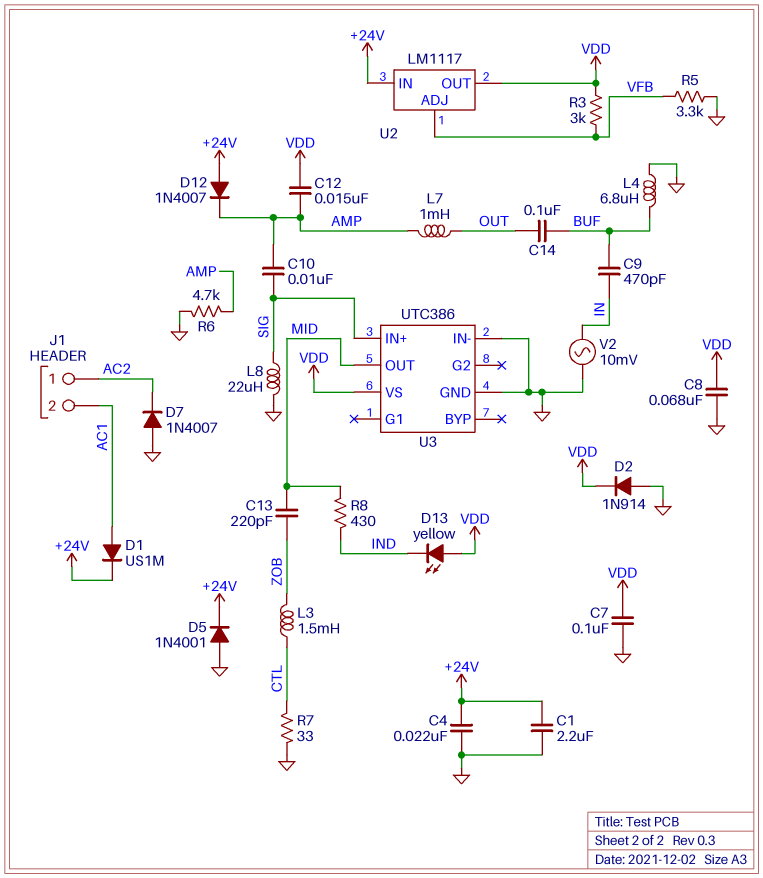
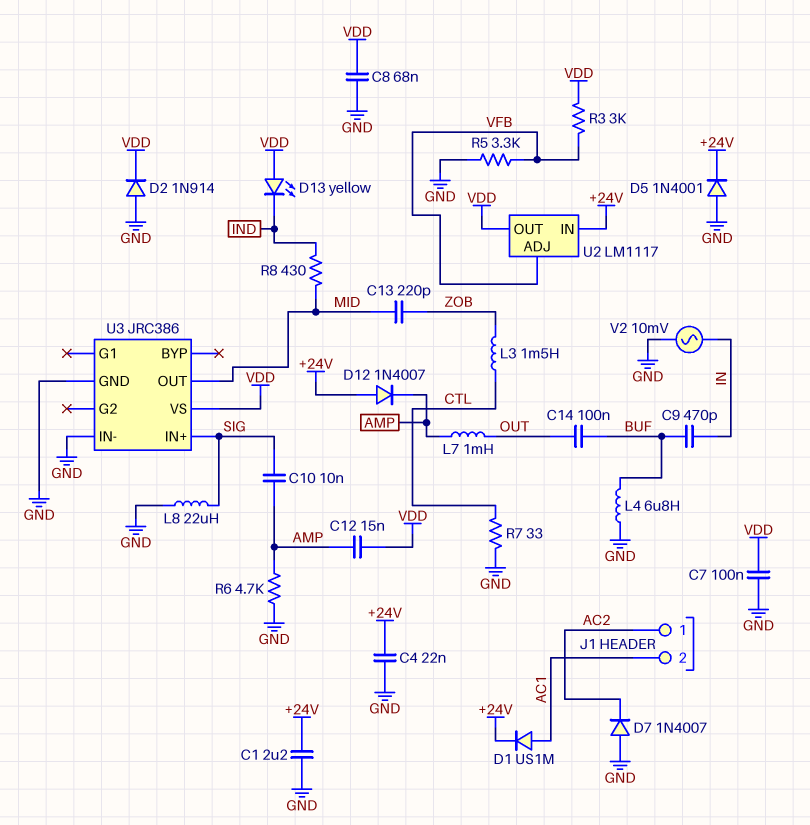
U3: UTC386 -> JRC386

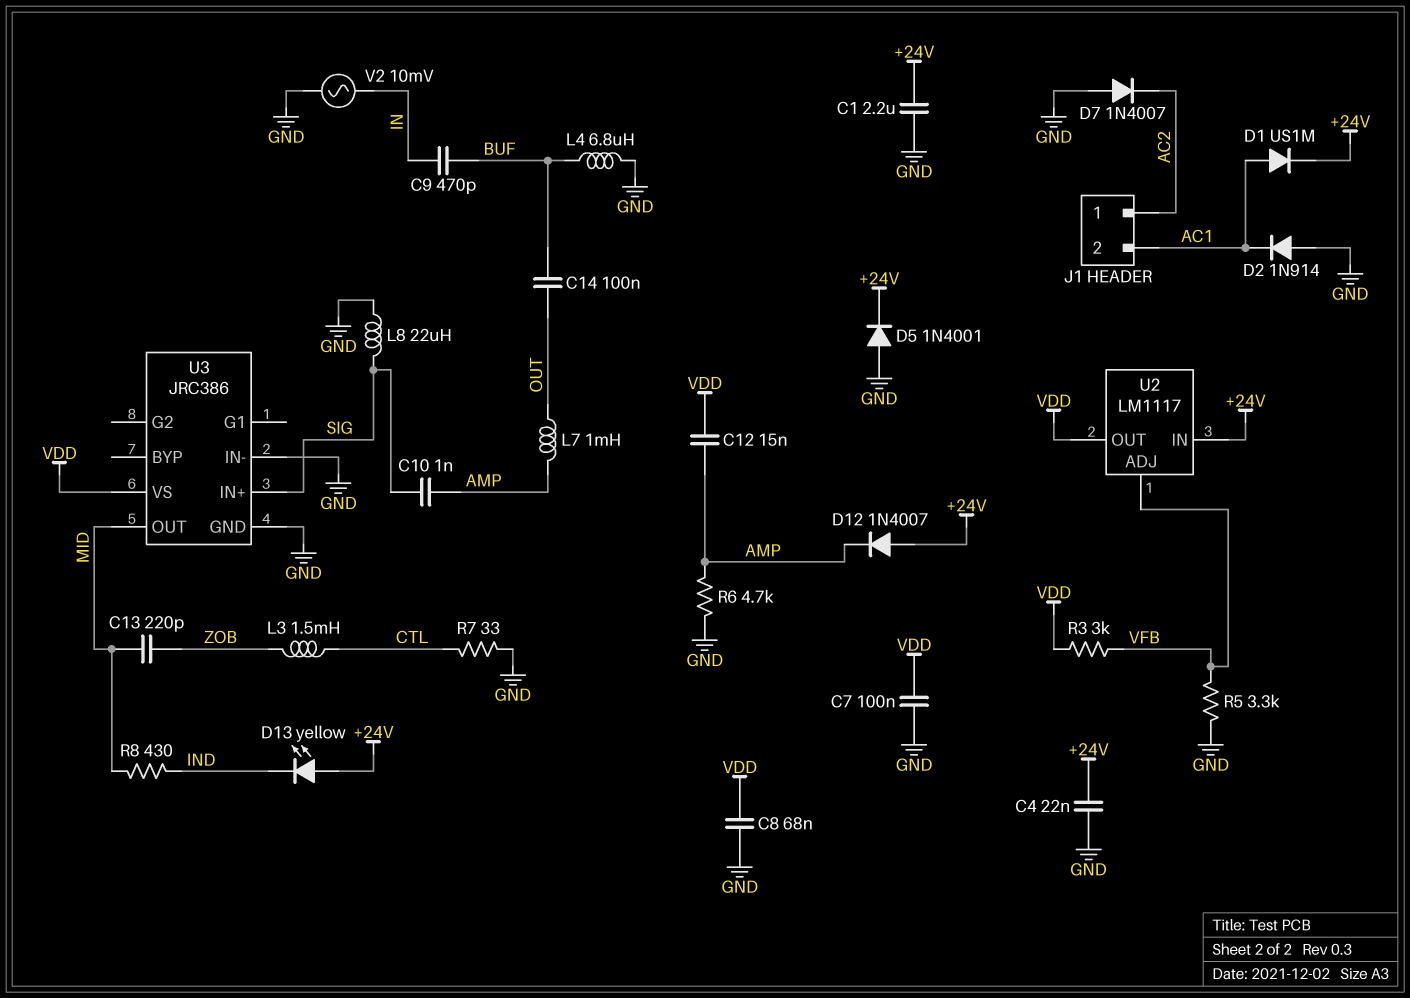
C10: 10nF (AMP, SIG) -> 1nF (AMP, SIG)
D2: diode 1N914 (A GND, K VDD) -> diode 1N914 (A GND, K AC1)
D13: LED yellow (A VDD, K IND) -> LED yellow (A +24V, K IND)

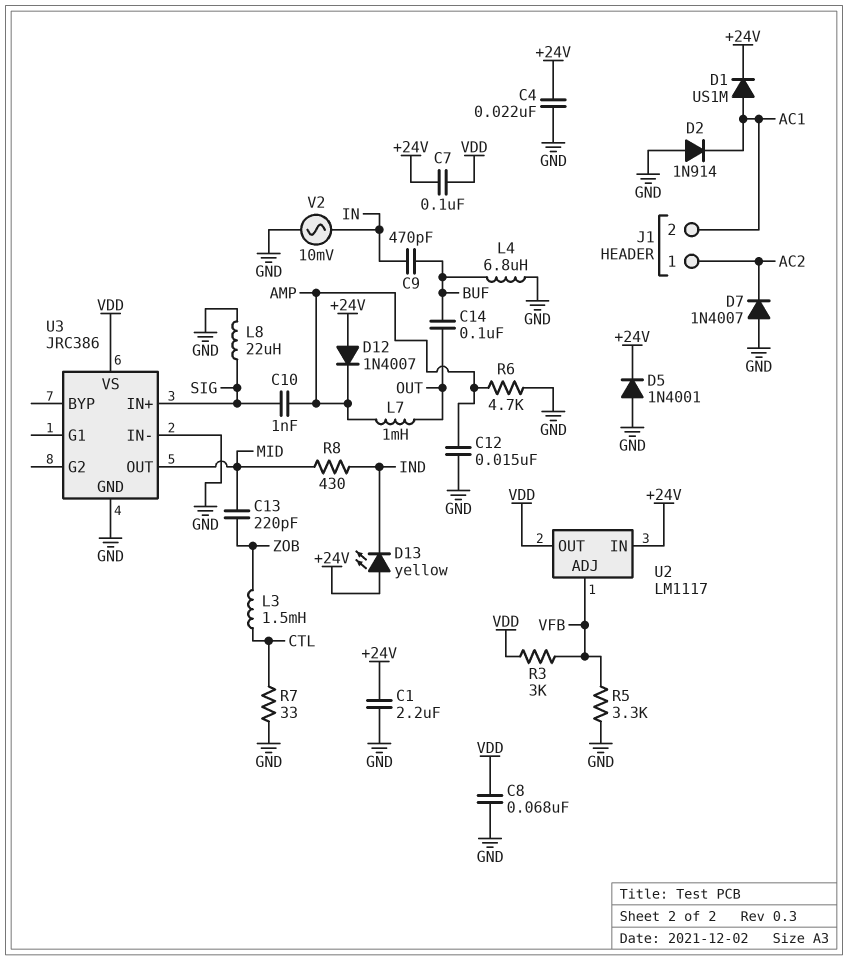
C7: 100nF (GND, VDD) -> 100nF (+24V, VDD)
C12: 15nF (AMP, VDD) -> 15nF (AMP, GND)

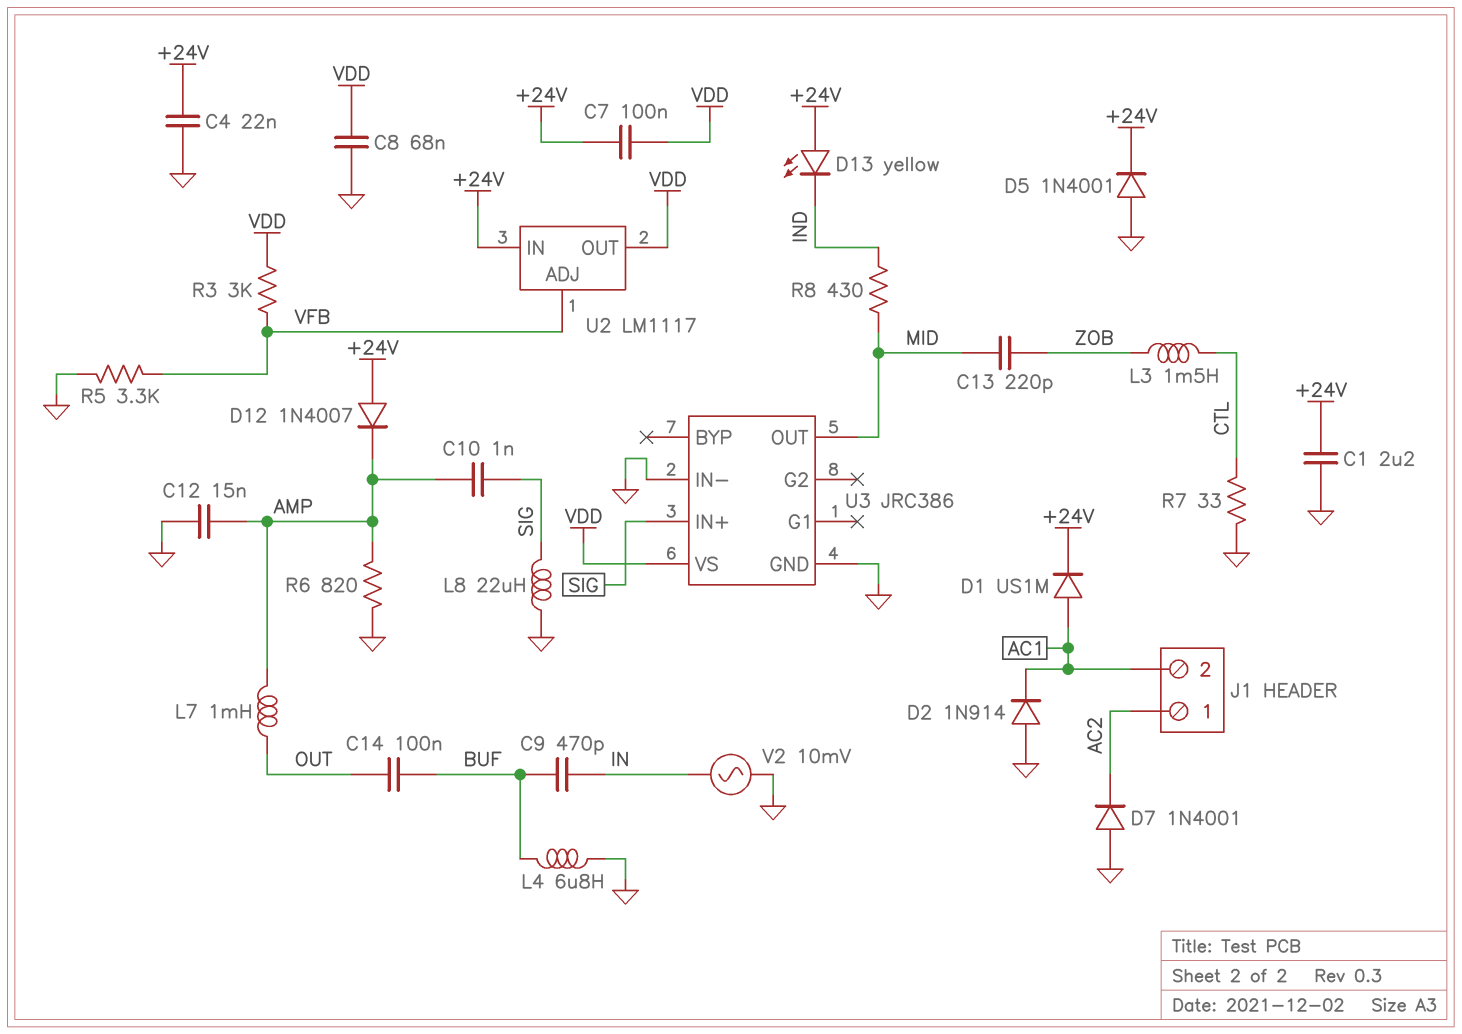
D7: diode 1N4007 (A GND, K AC2) -> diode 1N4001 (A GND, K AC2)
R6: 4.7k (AMP, GND) -> 820 (AMP, GND)

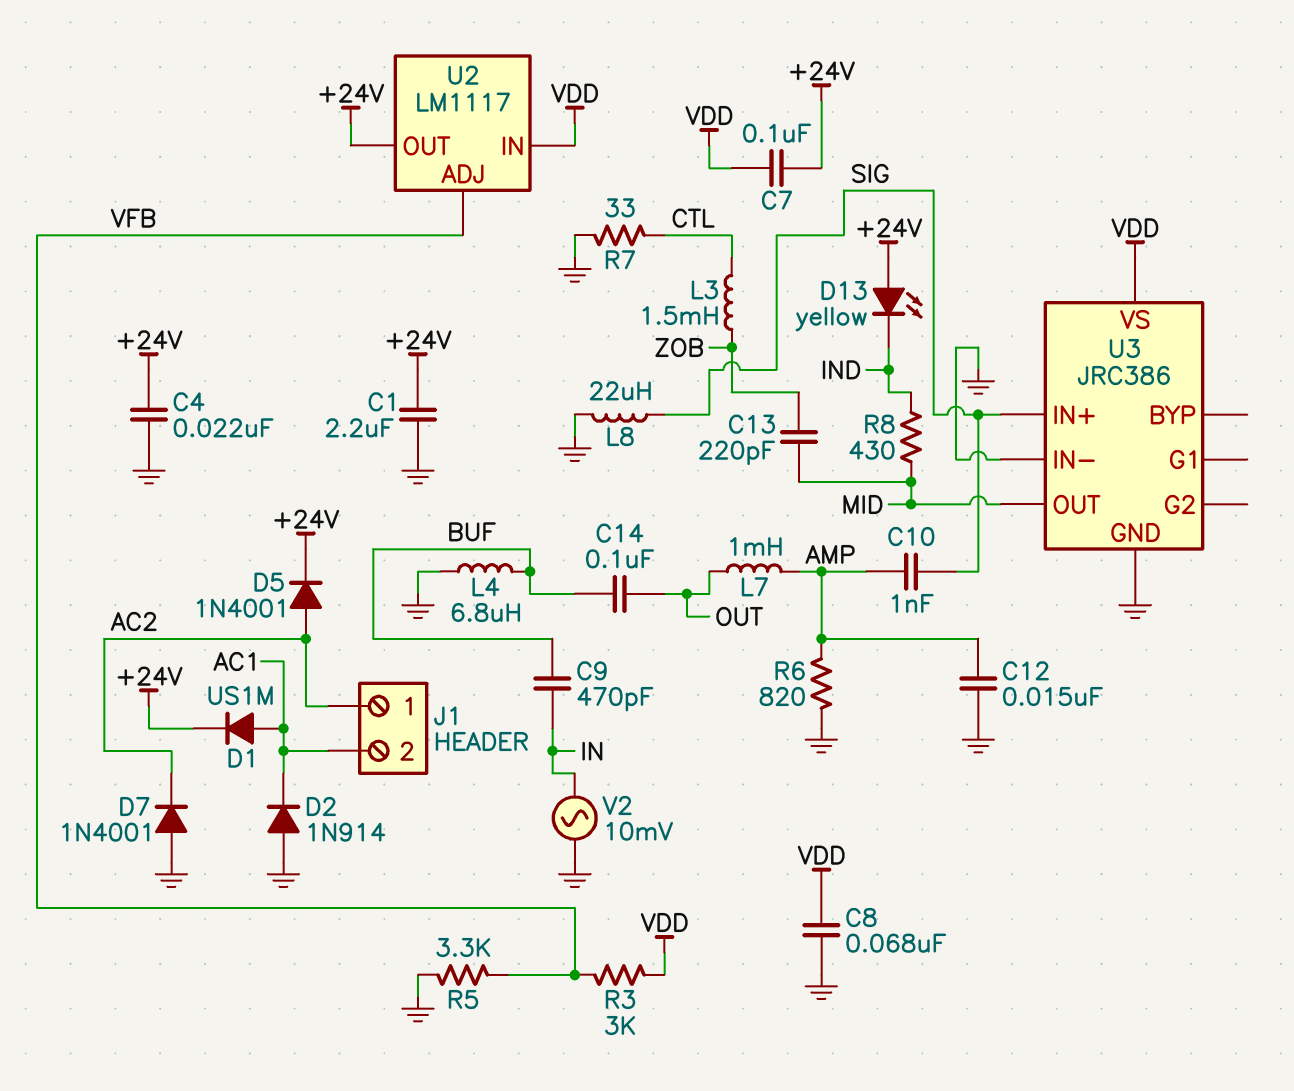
D5: diode 1N4001 (A GND, K +24V) -> diode 1N4001 (A AC2, K +24V)
D12: diode 1N4007 (A +24V, K AMP) -> none
U2 pin IN: +24V -> VDD
U2 pin OUT: VDD -> +24V

